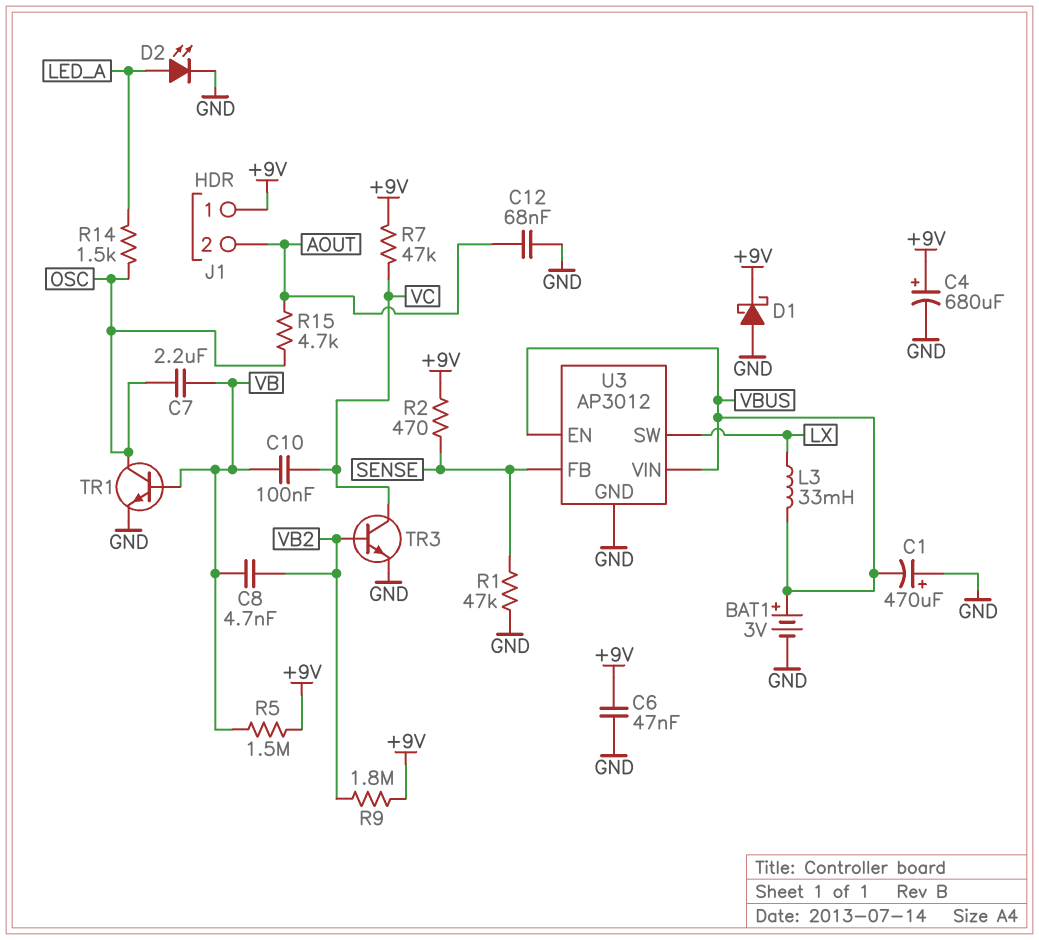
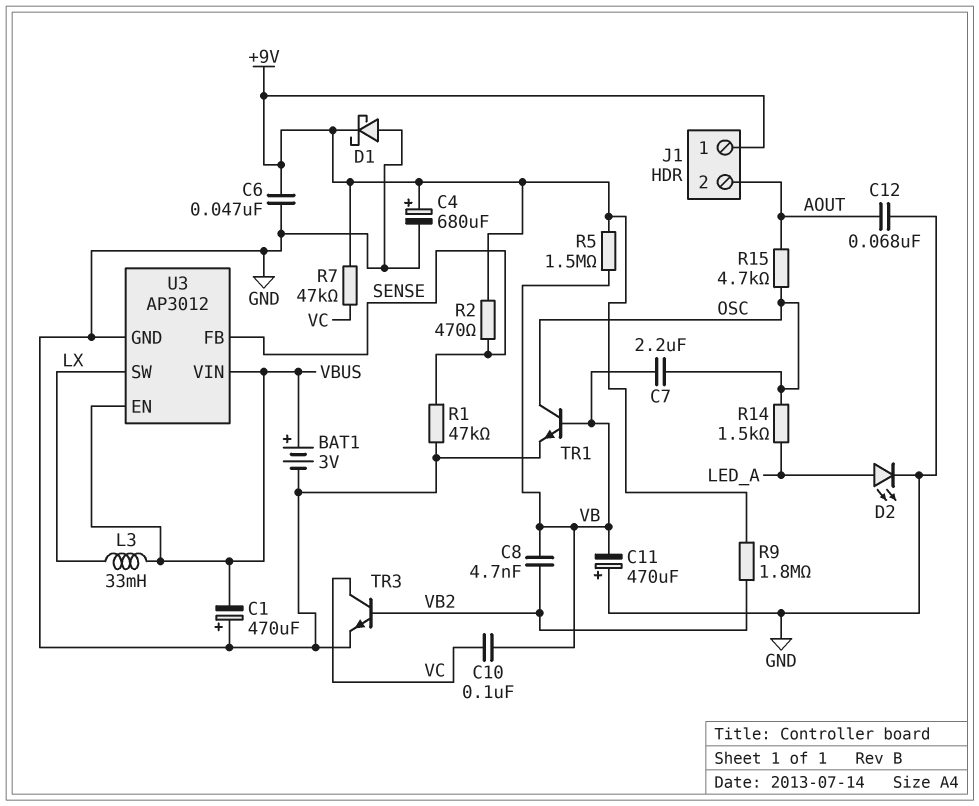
C11: none -> 470uF (plus GND, minus VB)

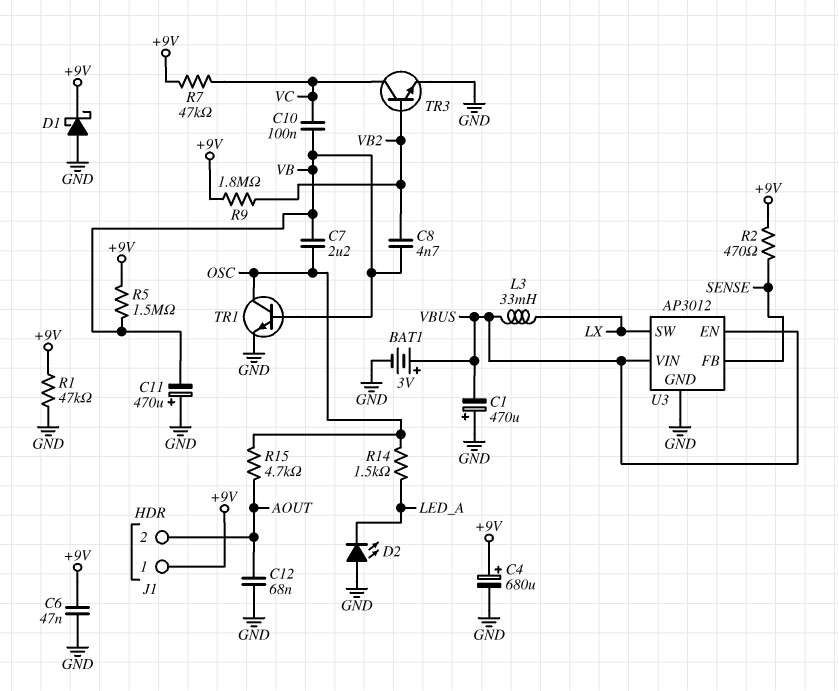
D2: LED (A LED_A, K GND) -> LED (A GND, K LED_A)
R1: 47k (GND, SENSE) -> 47k (+9V, GND)

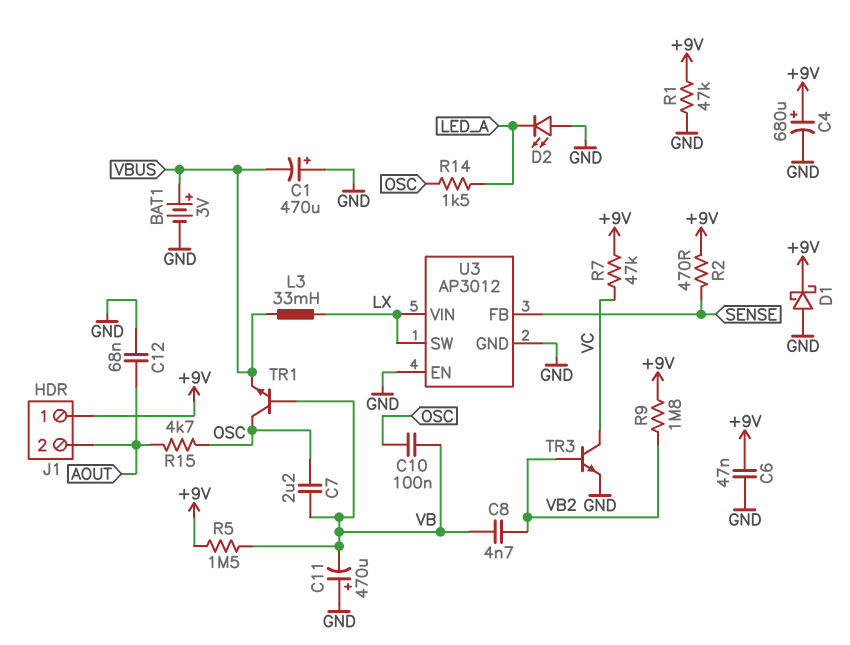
C10: 100nF (VB, VC) -> 100nF (OSC, VB)
TR1: NPN (B VB, C OSC, E GND) -> NPN (B VB, C OSC, E VBUS)
U3 pin EN: VBUS -> GND
U3 pin VIN: VBUS -> LX

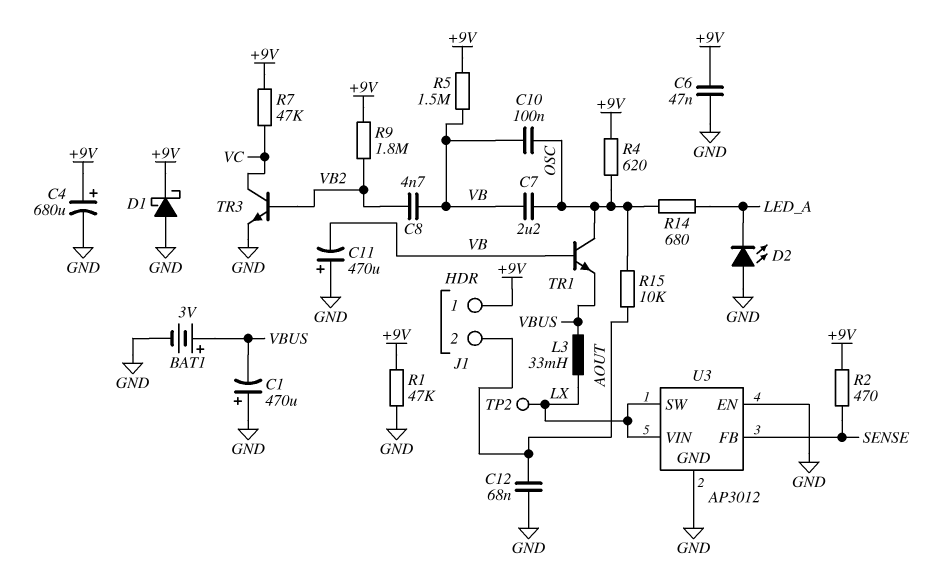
R4: none -> 620 (+9V, OSC)
R14: 1.5k (LED_A, OSC) -> 680 (LED_A, OSC)
R15: 4.7k (AOUT, OSC) -> 10k (AOUT, OSC)
TP2: none -> test point (LX)

